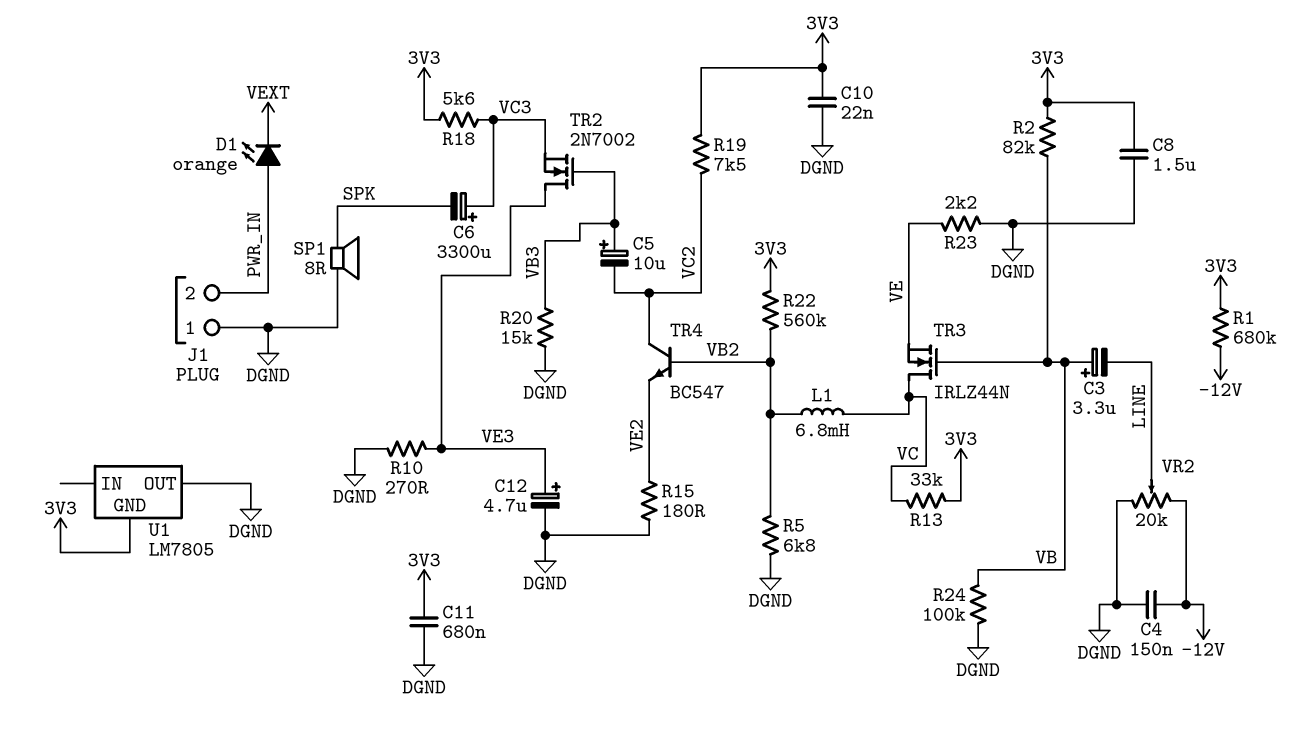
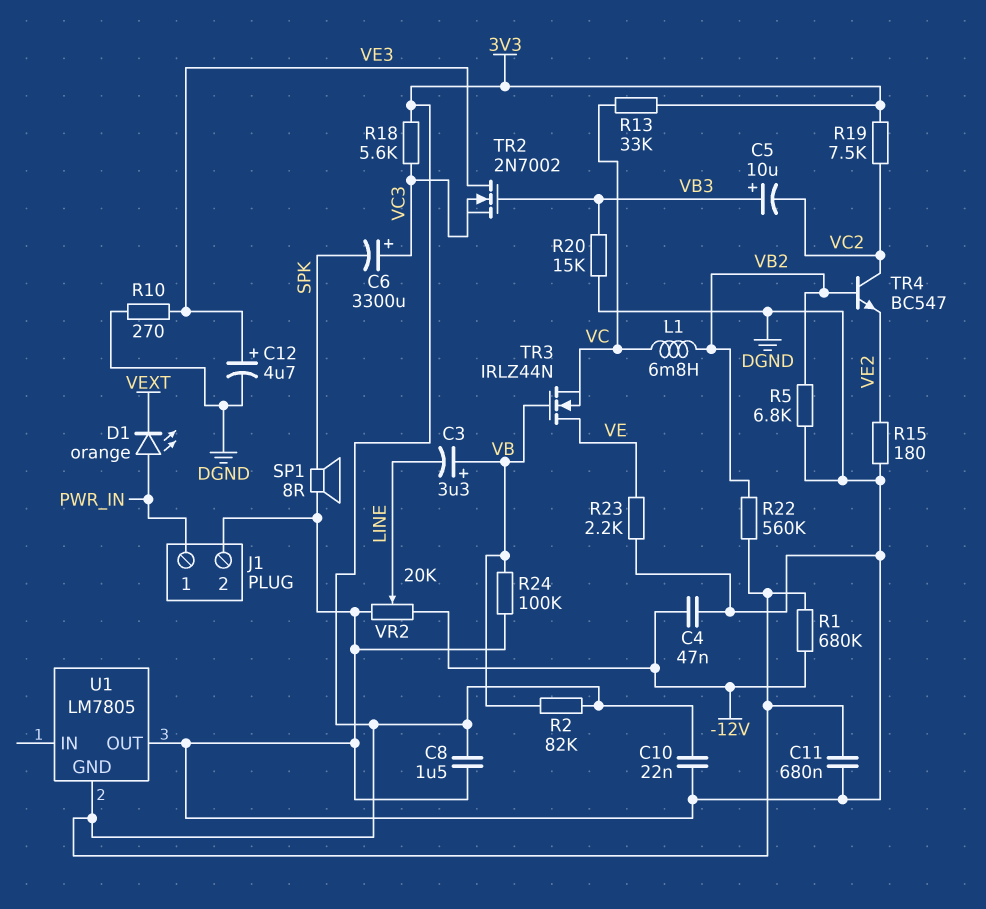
C4: 150nF (-12V, DGND) -> 47nF (-12V, DGND)
J1 pin 1: DGND -> PWR_IN
J1 pin 2: PWR_IN -> DGND
TR3: NMOS IRLZ44N (G VB, D VC, S VE) -> NMOS IRLZ44N (G VB, D VE, S VC)

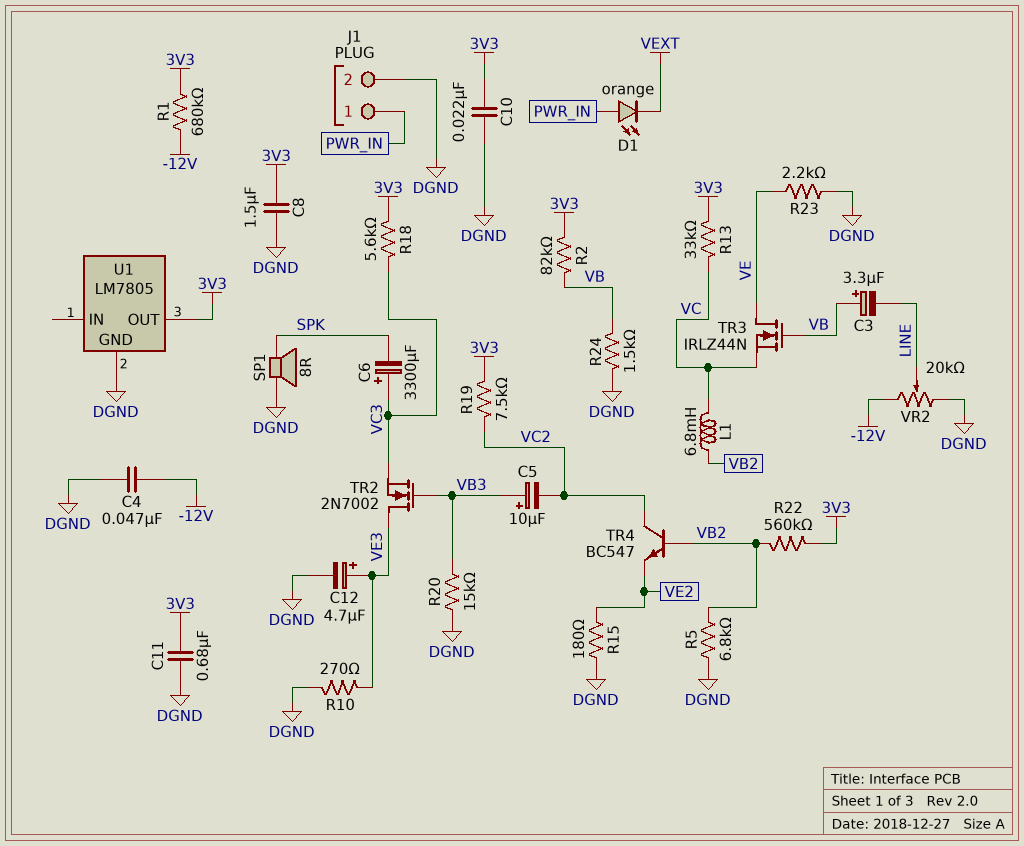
R24: 100k (DGND, VB) -> 1.5k (DGND, VB)
U1 pin GND: 3V3 -> DGND
U1 pin OUT: DGND -> 3V3

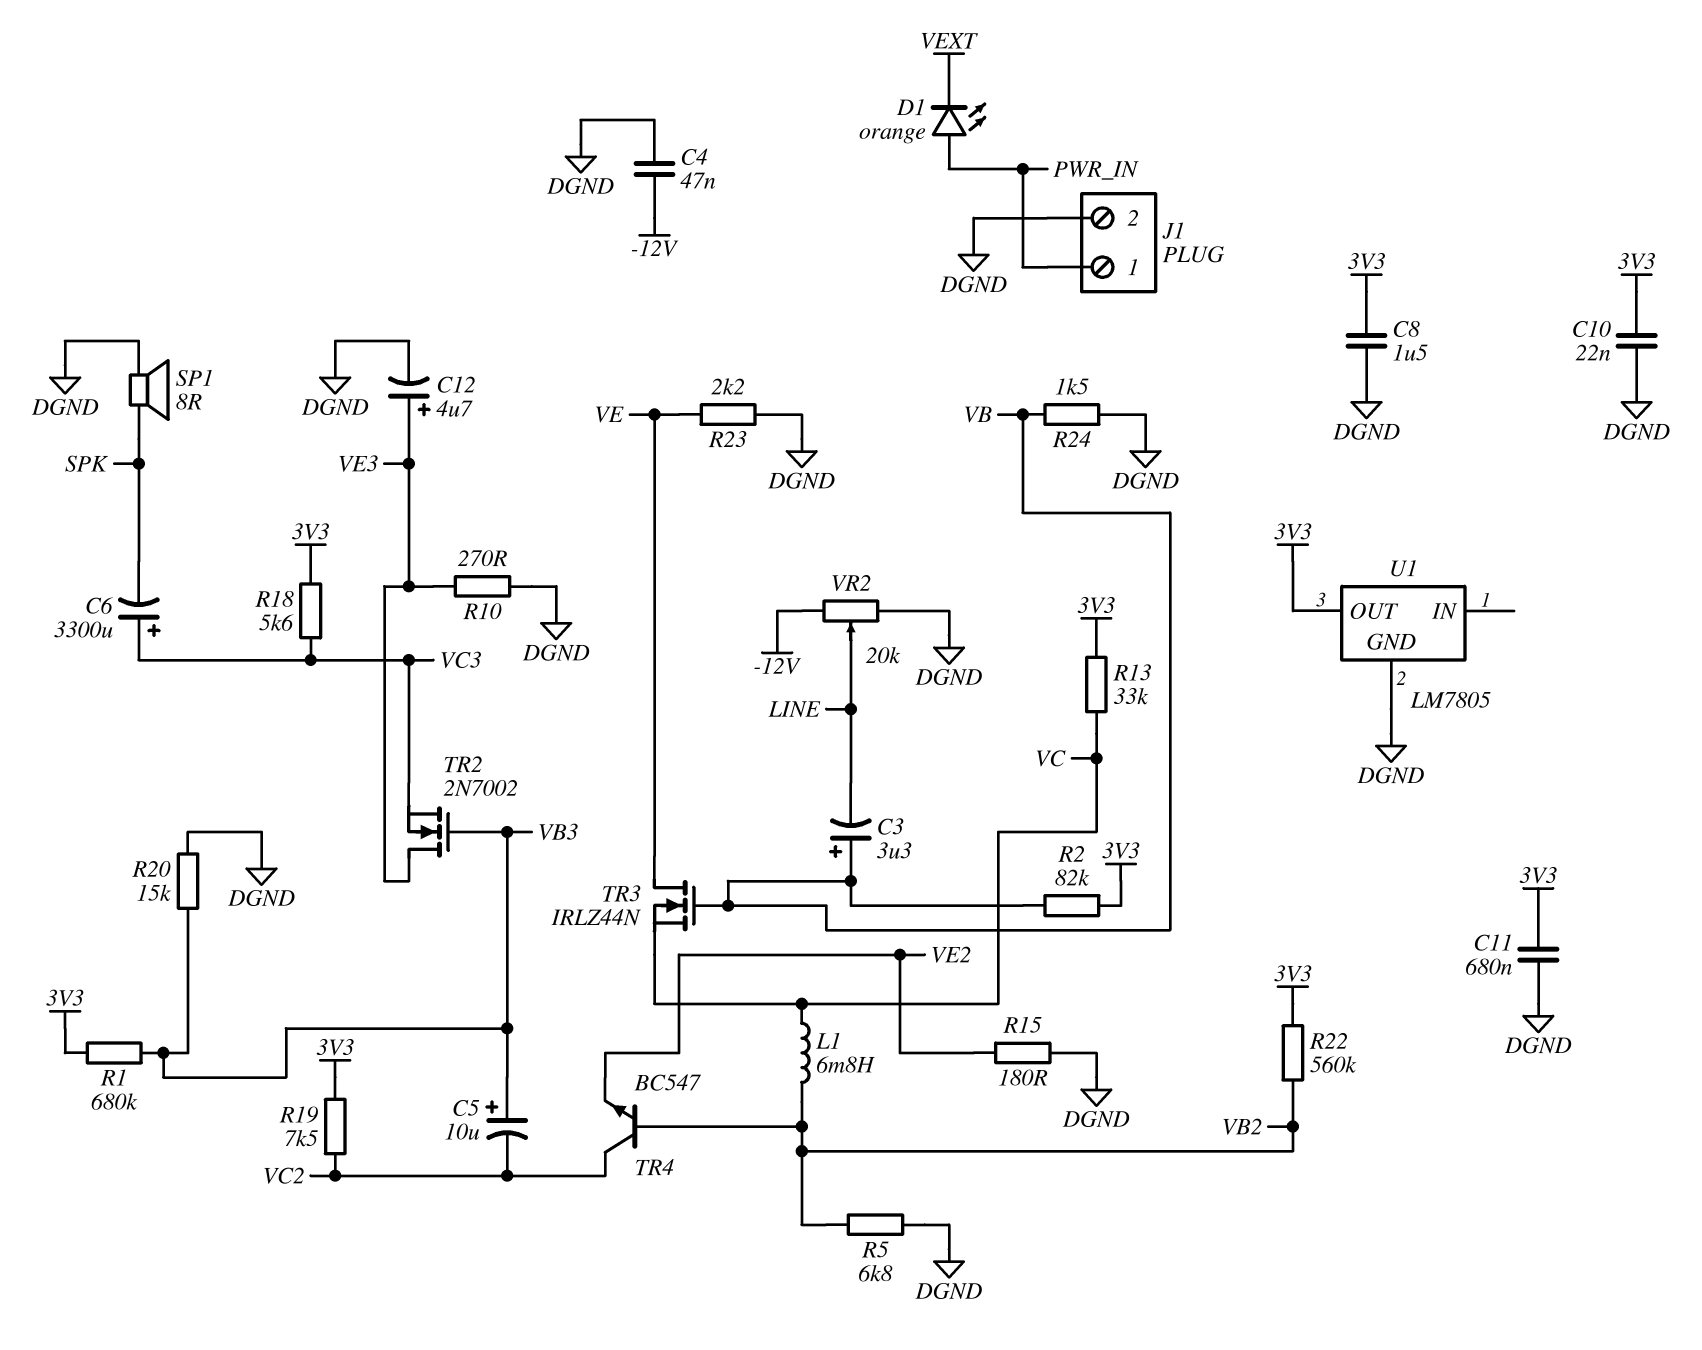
R1: 680k (-12V, 3V3) -> 680k (3V3, VB3)

